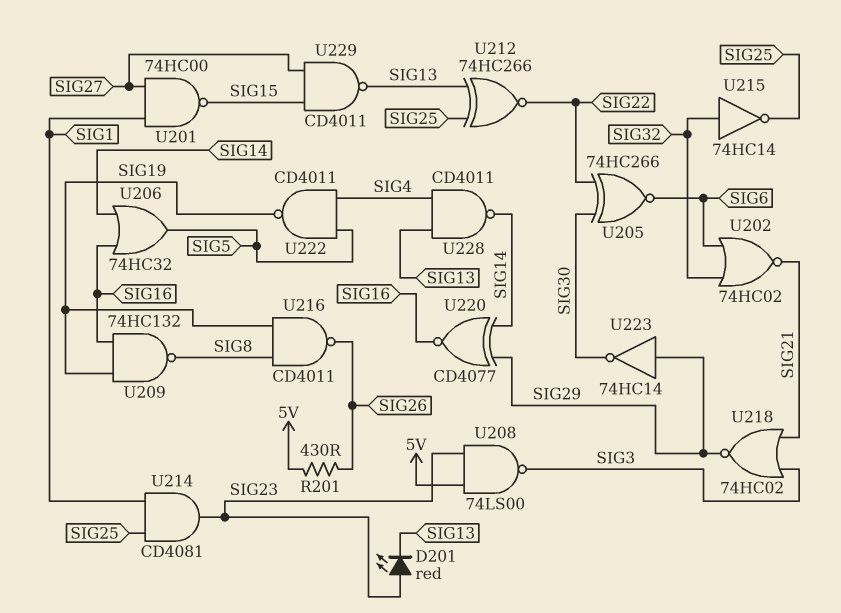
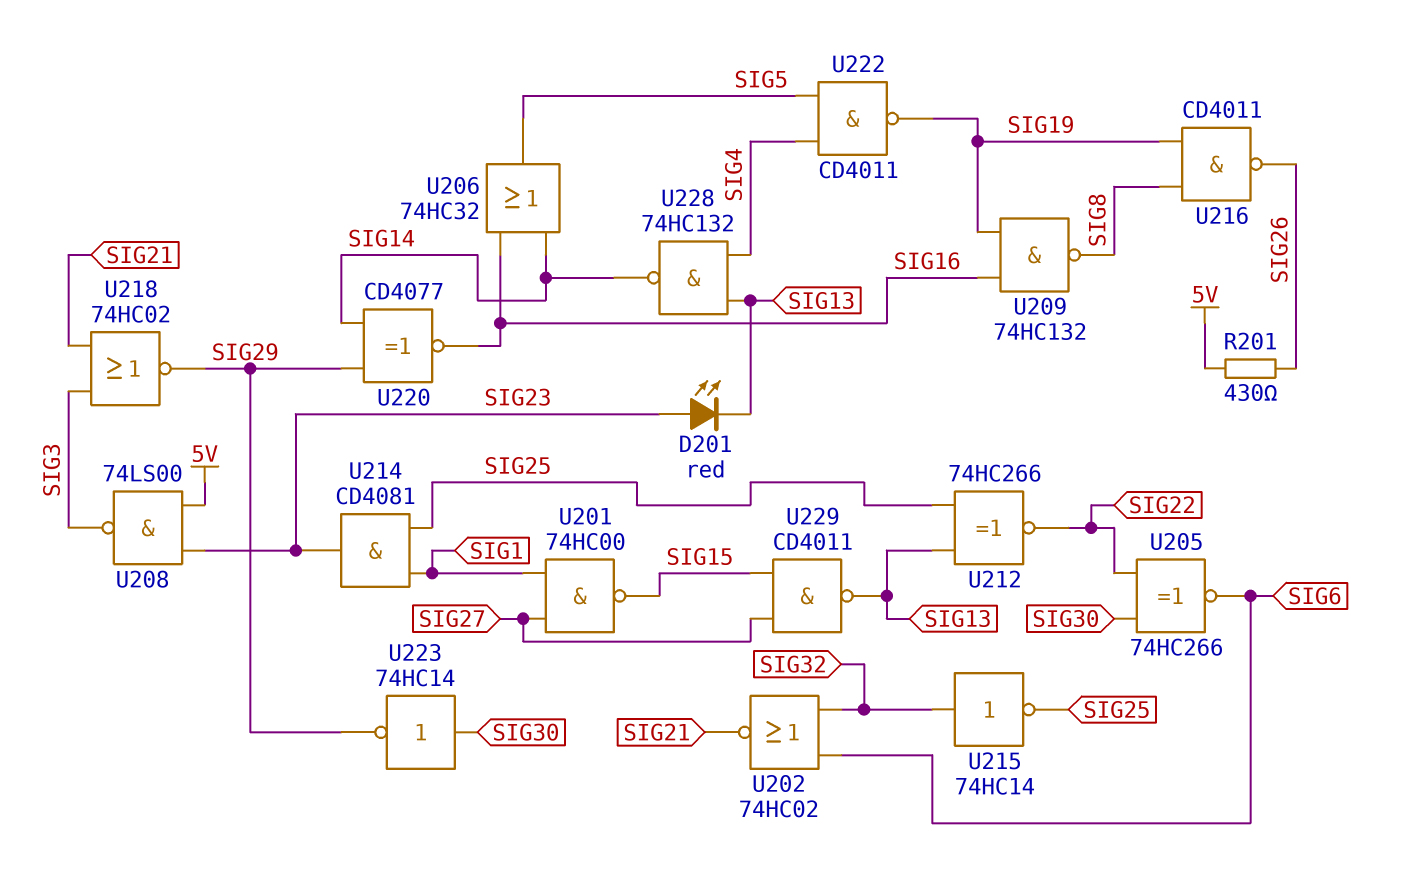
U223: NOT 74HC14 (in SIG29, out SIG30) -> NOT 74HC14 (in SIG30, out SIG29)
U228: NAND CD4011 (in SIG4, in SIG13, out SIG14) -> NAND 74HC132 (in SIG4, in SIG13, out SIG14)

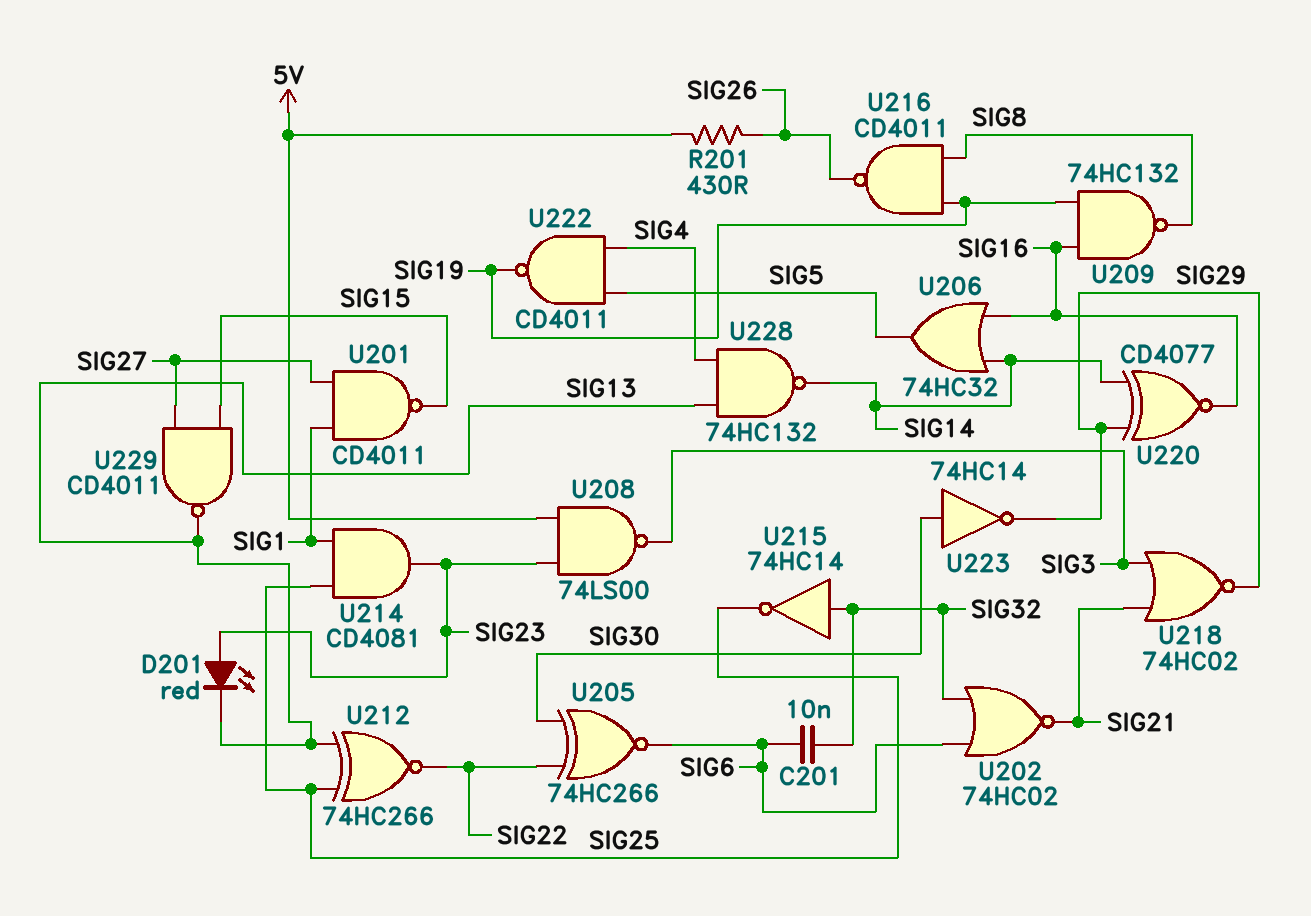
C201: none -> 10nF (SIG6, SIG32)
U201: NAND 74HC00 (in SIG1, in SIG27, out SIG15) -> NAND CD4011 (in SIG1, in SIG27, out SIG15)

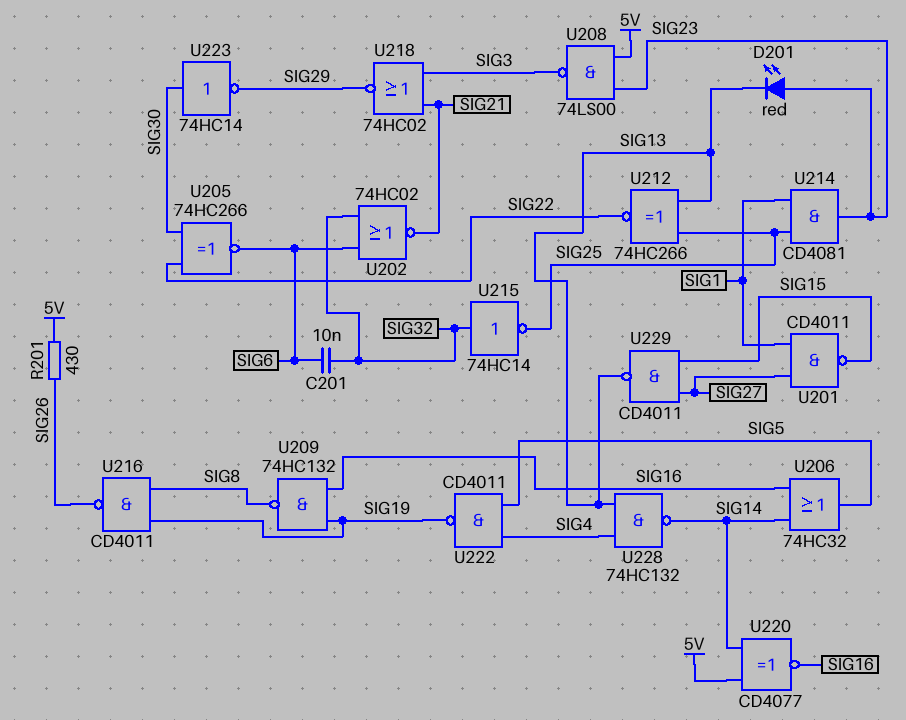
U220: XNOR CD4077 (in SIG14, in SIG29, out SIG16) -> XNOR CD4077 (in 5V, in SIG14, out SIG16)

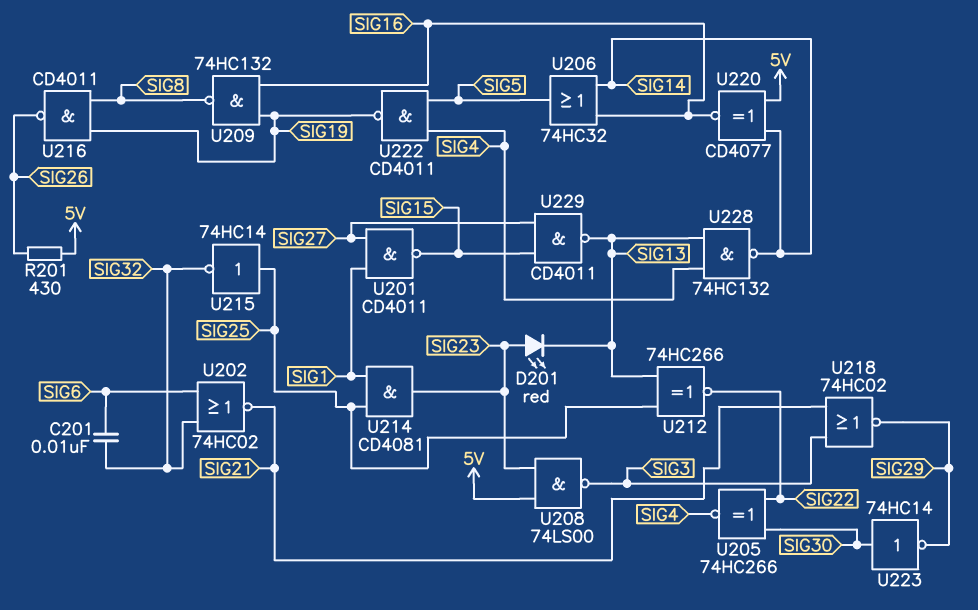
U205: XNOR 74HC266 (in SIG22, in SIG30, out SIG6) -> XNOR 74HC266 (in SIG22, in SIG30, out SIG4)
U215: NOT 74HC14 (in SIG32, out SIG25) -> NOT 74HC14 (in SIG25, out SIG32)

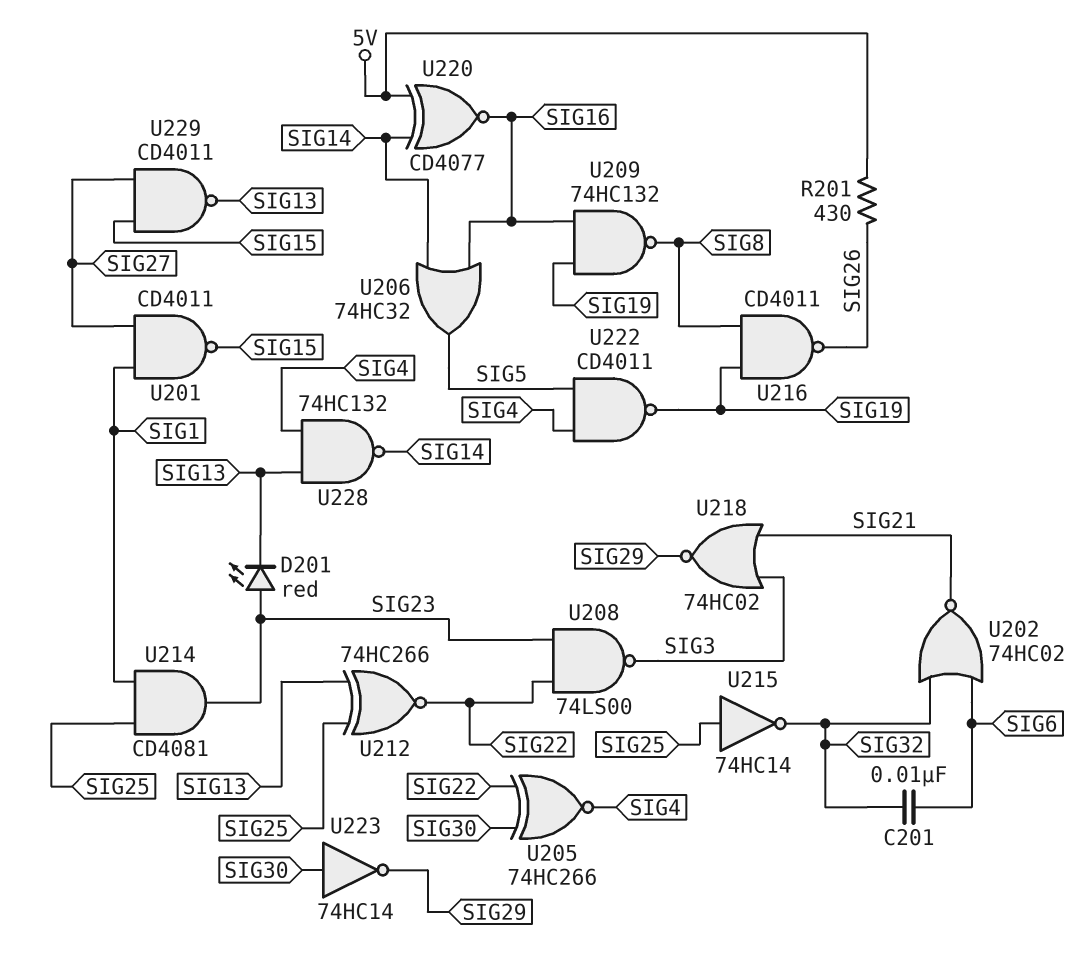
U208: NAND 74LS00 (in 5V, in SIG23, out SIG3) -> NAND 74LS00 (in SIG22, in SIG23, out SIG3)

